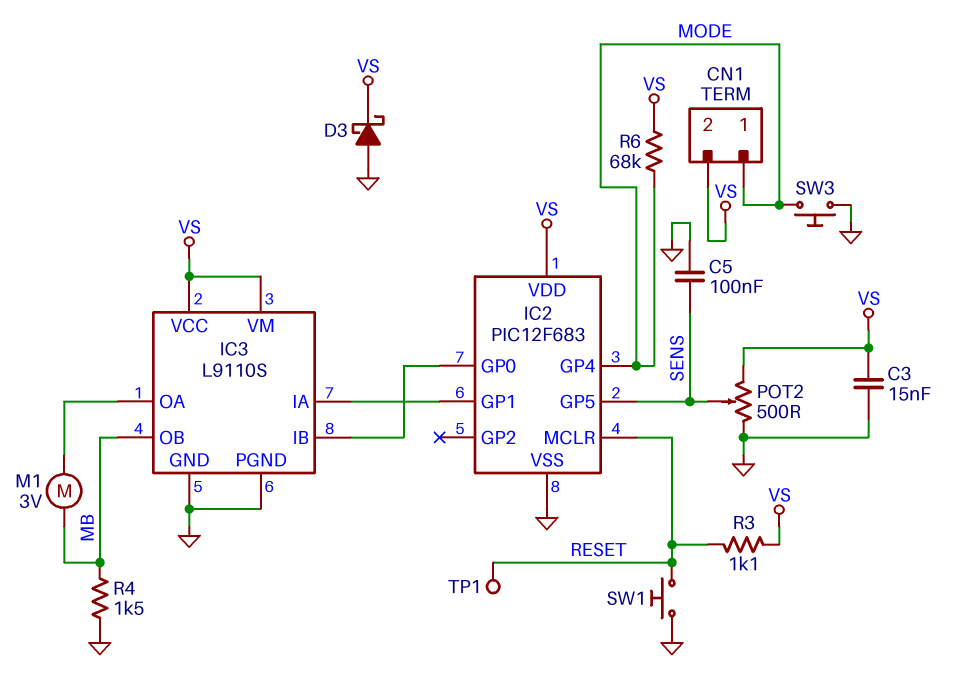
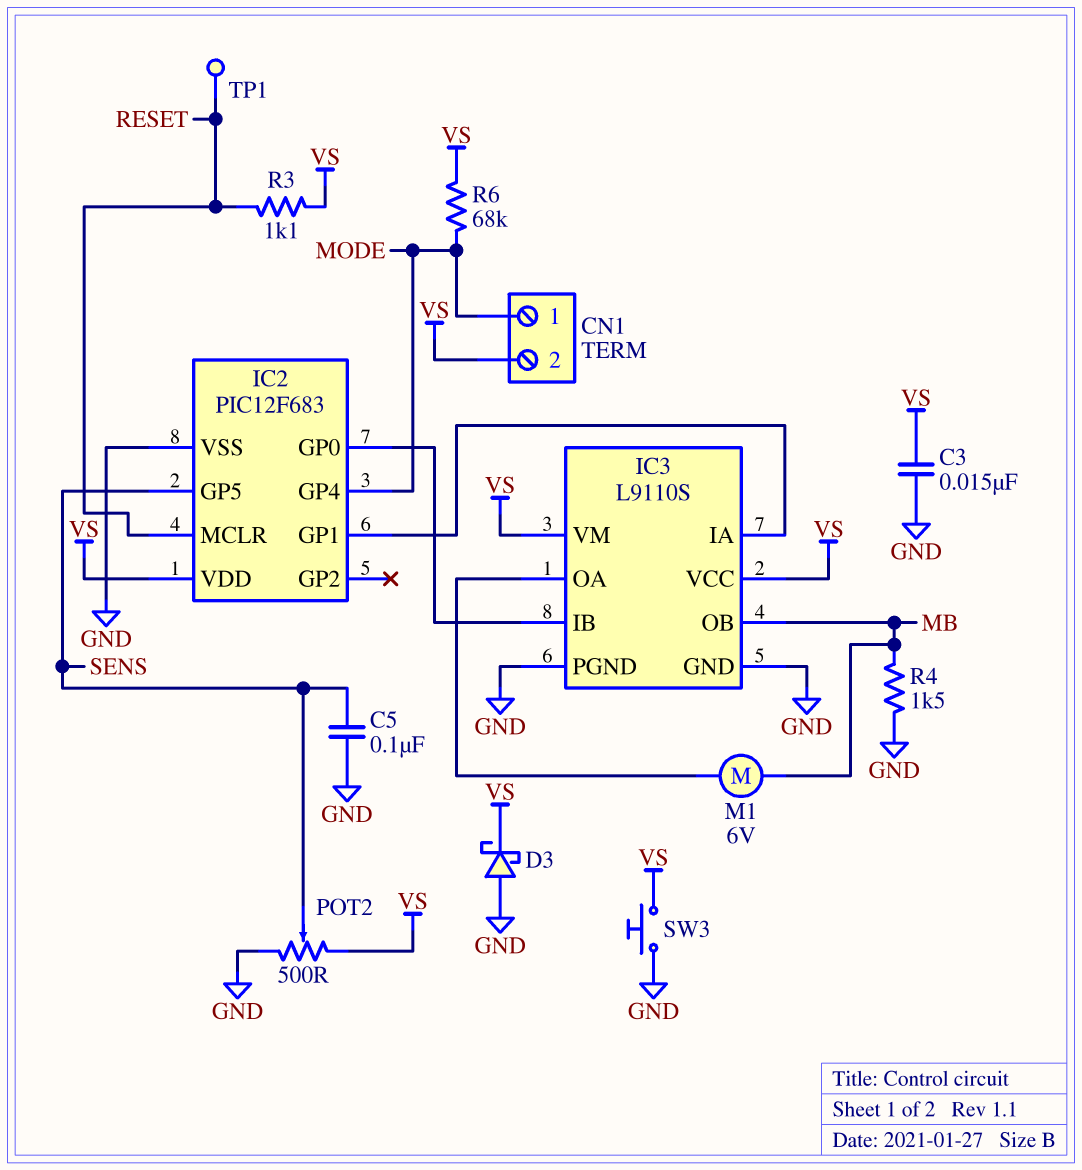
M1: motor 3V (IC3/OA, MB) -> motor 6V (IC3/OA, MB)
SW1: button (GND, RESET) -> none
SW3: button (GND, MODE) -> button (GND, VS)

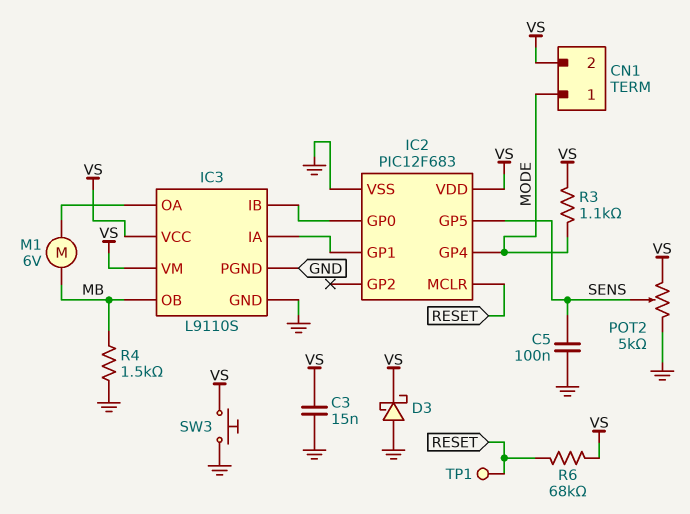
POT2: 500 (GND, VS, wiper SENS) -> 5k (GND, VS, wiper SENS)
R3: 1.1k (RESET, VS) -> 1.1k (MODE, VS)
R6: 68k (MODE, VS) -> 68k (RESET, VS)

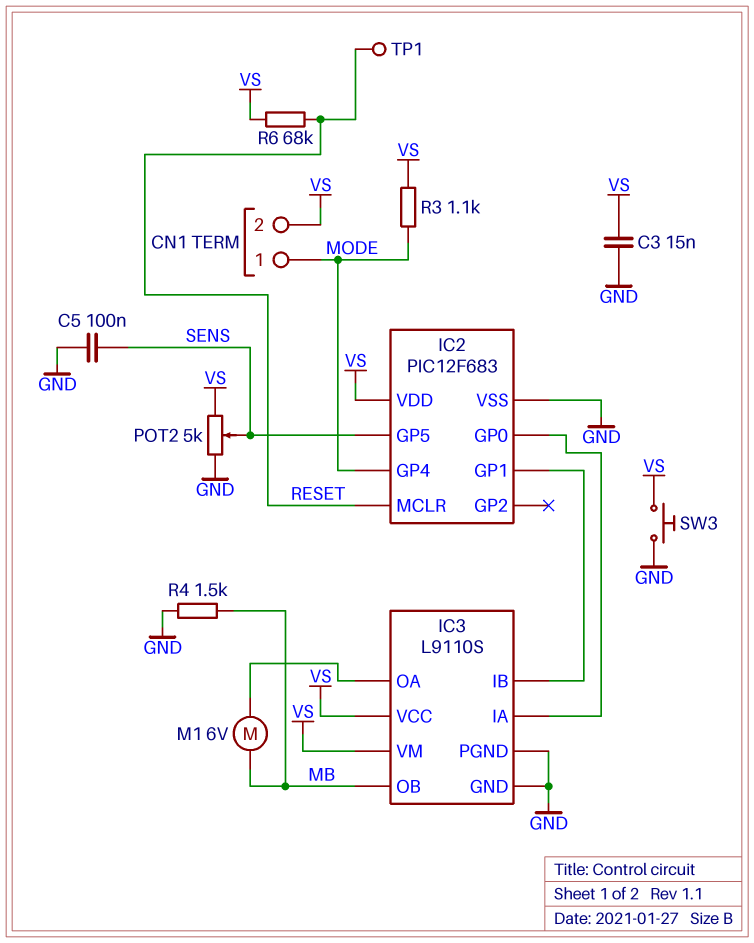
D3: schottky (A GND, K VS) -> none
IC3 pin IA: IC2/GP1 -> IC2/GP0
IC3 pin IB: IC2/GP0 -> IC2/GP1

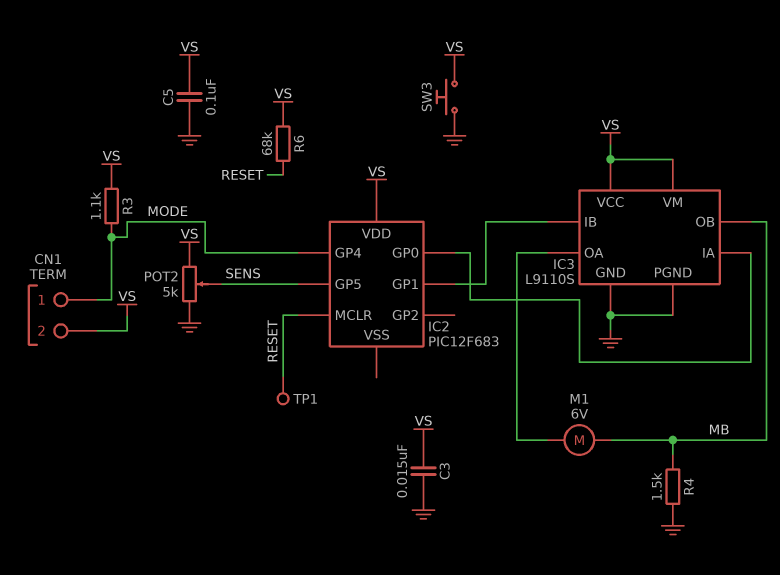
C5: 100nF (GND, SENS) -> 100nF (GND, VS)
IC2 pin VSS: GND -> none

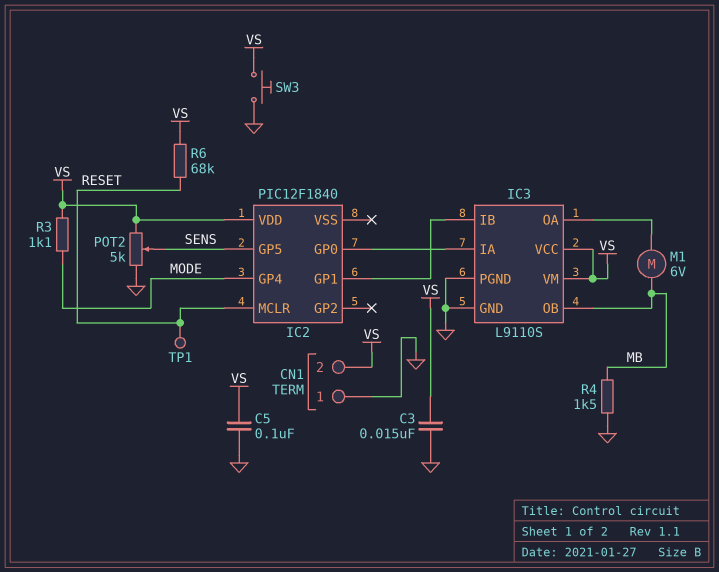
CN1 pin 1: MODE -> GND
IC2: PIC12F683 -> PIC12F1840

